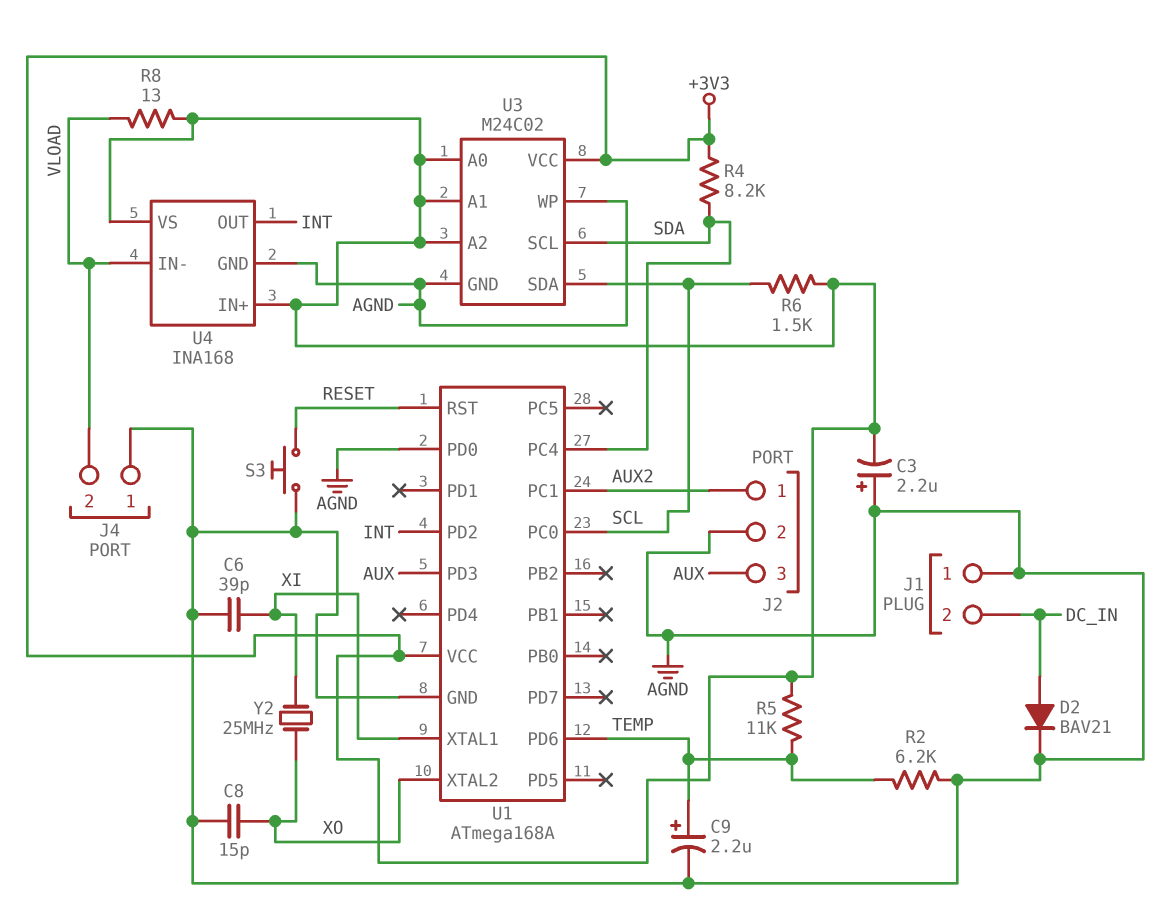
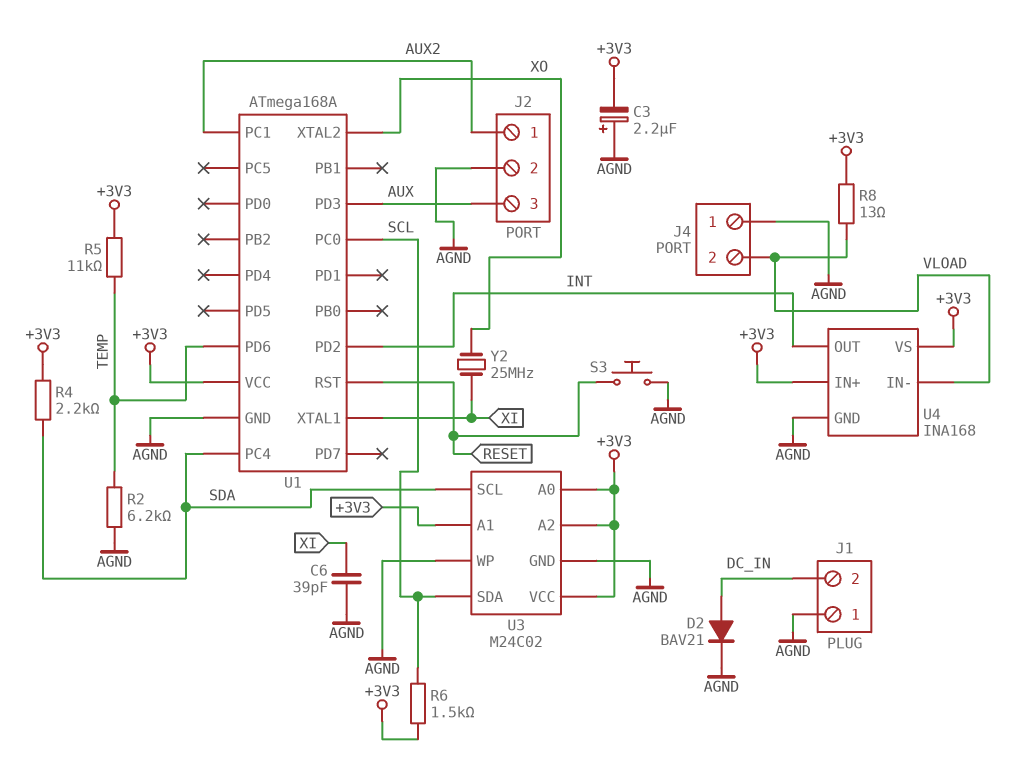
C8: 15pF (AGND, XO) -> none
C9: 2.2uF (plus TEMP, minus AGND) -> none
R4: 8.2k (+3V3, SDA) -> 2.2k (+3V3, SDA)
U1 pin PD0: AGND -> none

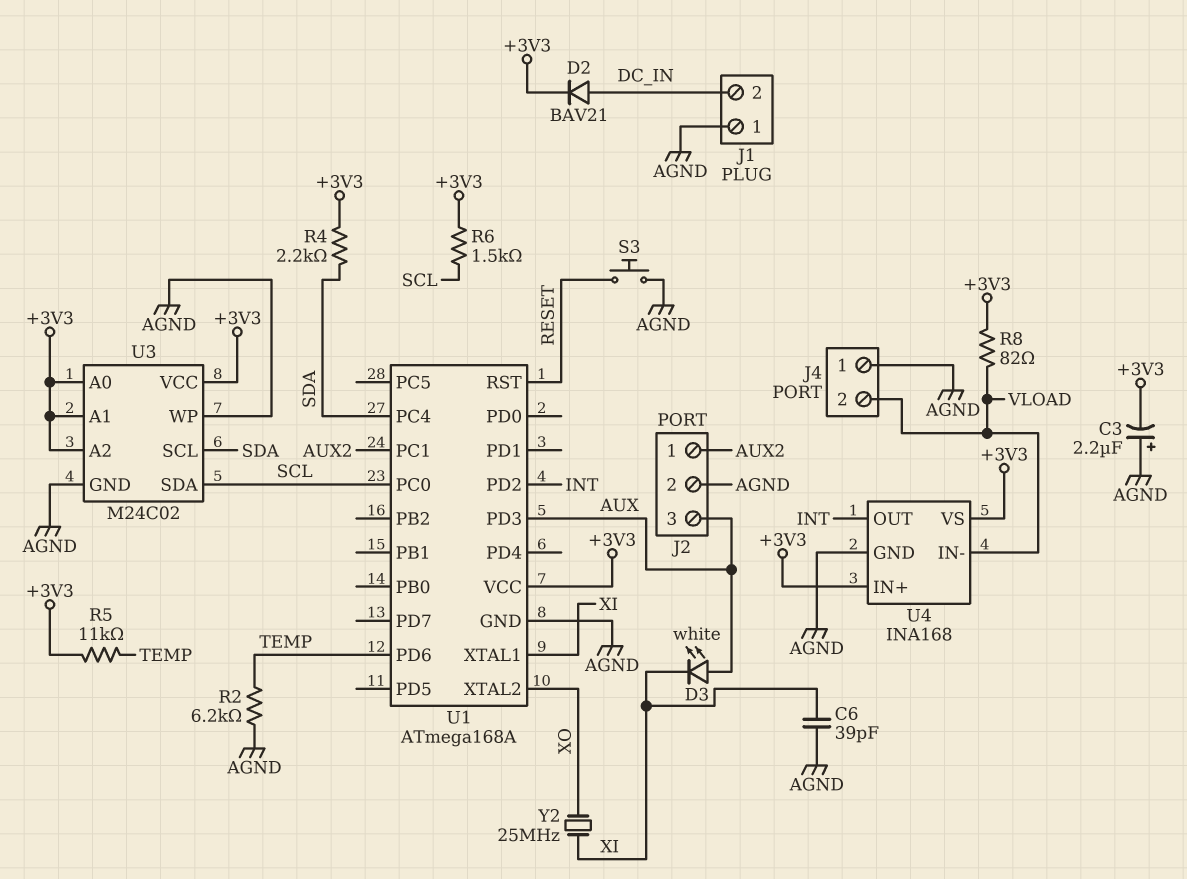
D2: diode BAV21 (A DC_IN, K AGND) -> diode BAV21 (A DC_IN, K +3V3)
D3: none -> LED white (A AUX, K XI)
R8: 13 (+3V3, VLOAD) -> 82 (+3V3, VLOAD)

